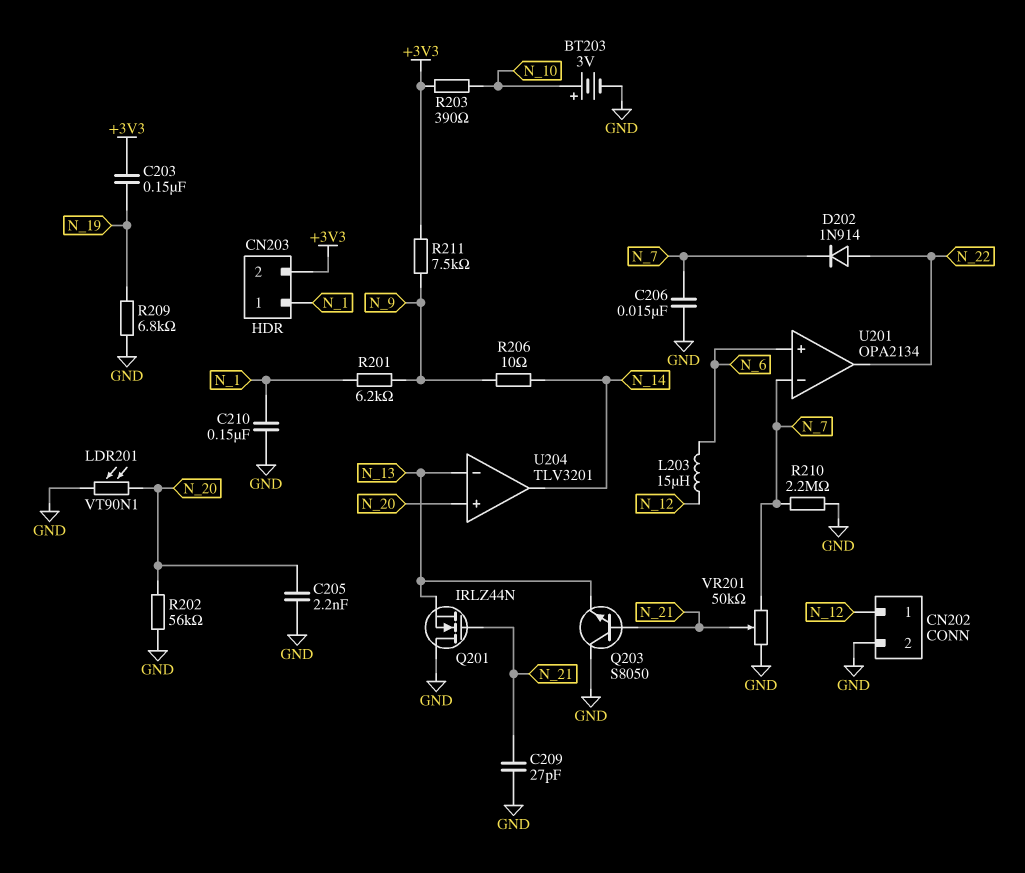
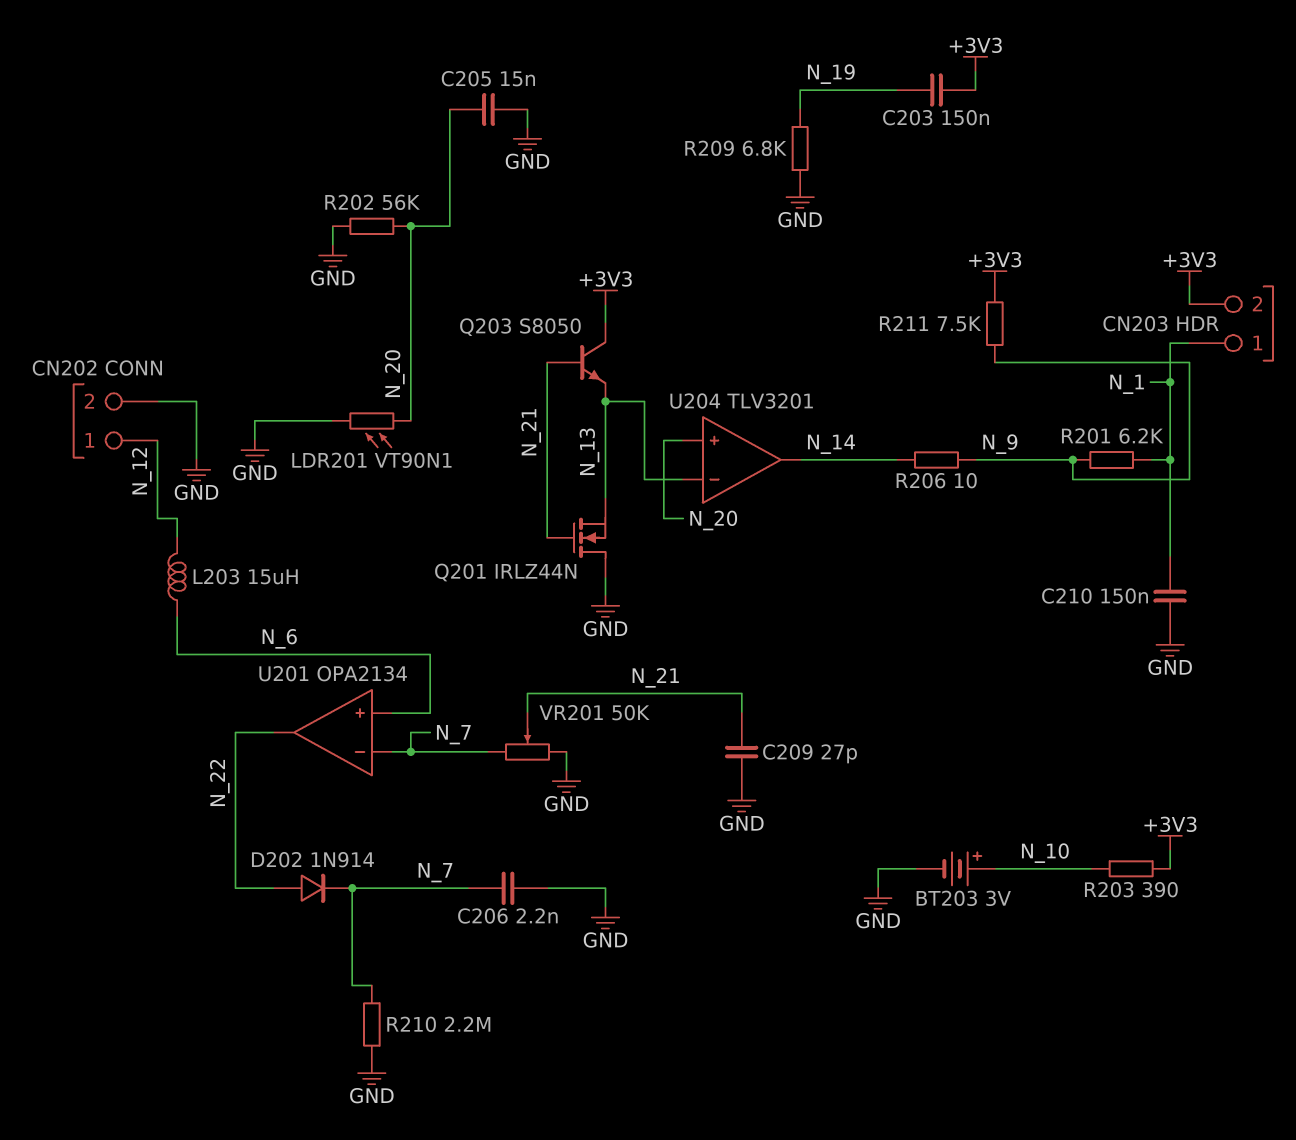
C205: 2.2nF (GND, N_20) -> 15nF (GND, N_20)
C206: 15nF (GND, N_7) -> 2.2nF (GND, N_7)
Q203: NPN S8050 (B N_21, C GND, E N_13) -> NPN S8050 (B N_21, C +3V3, E N_13)

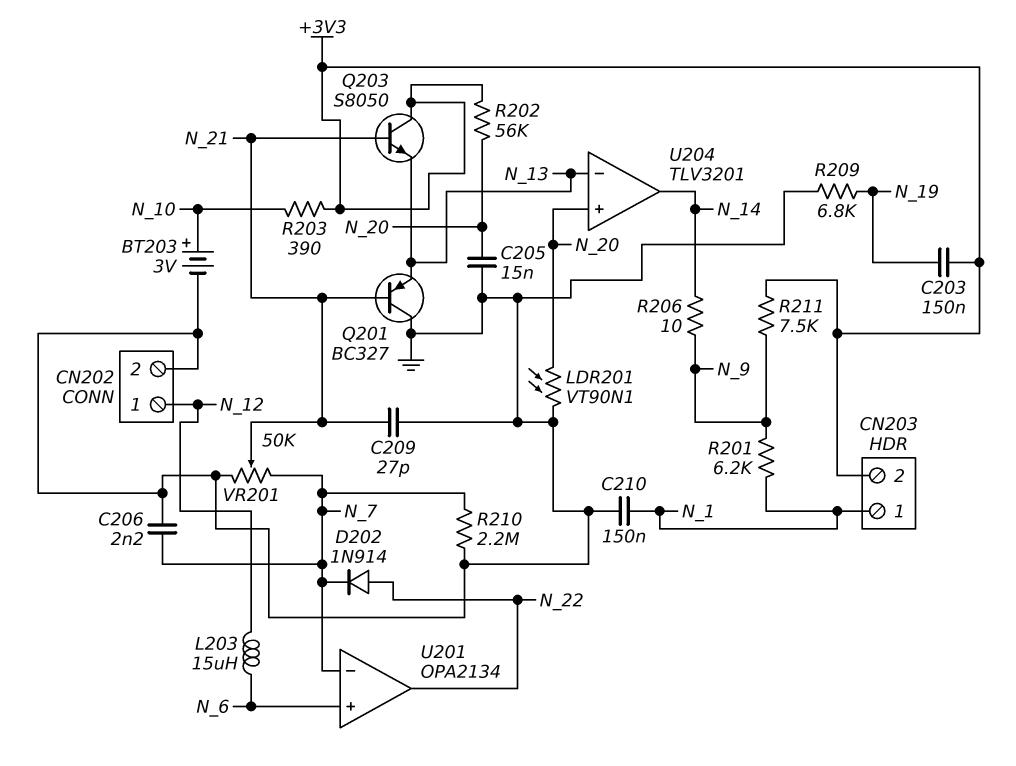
Q201: NMOS IRLZ44N (G N_21, D GND, S N_13) -> PNP BC327 (B N_21, C GND, E N_13)
R202: 56k (GND, N_20) -> 56k (+3V3, N_20)

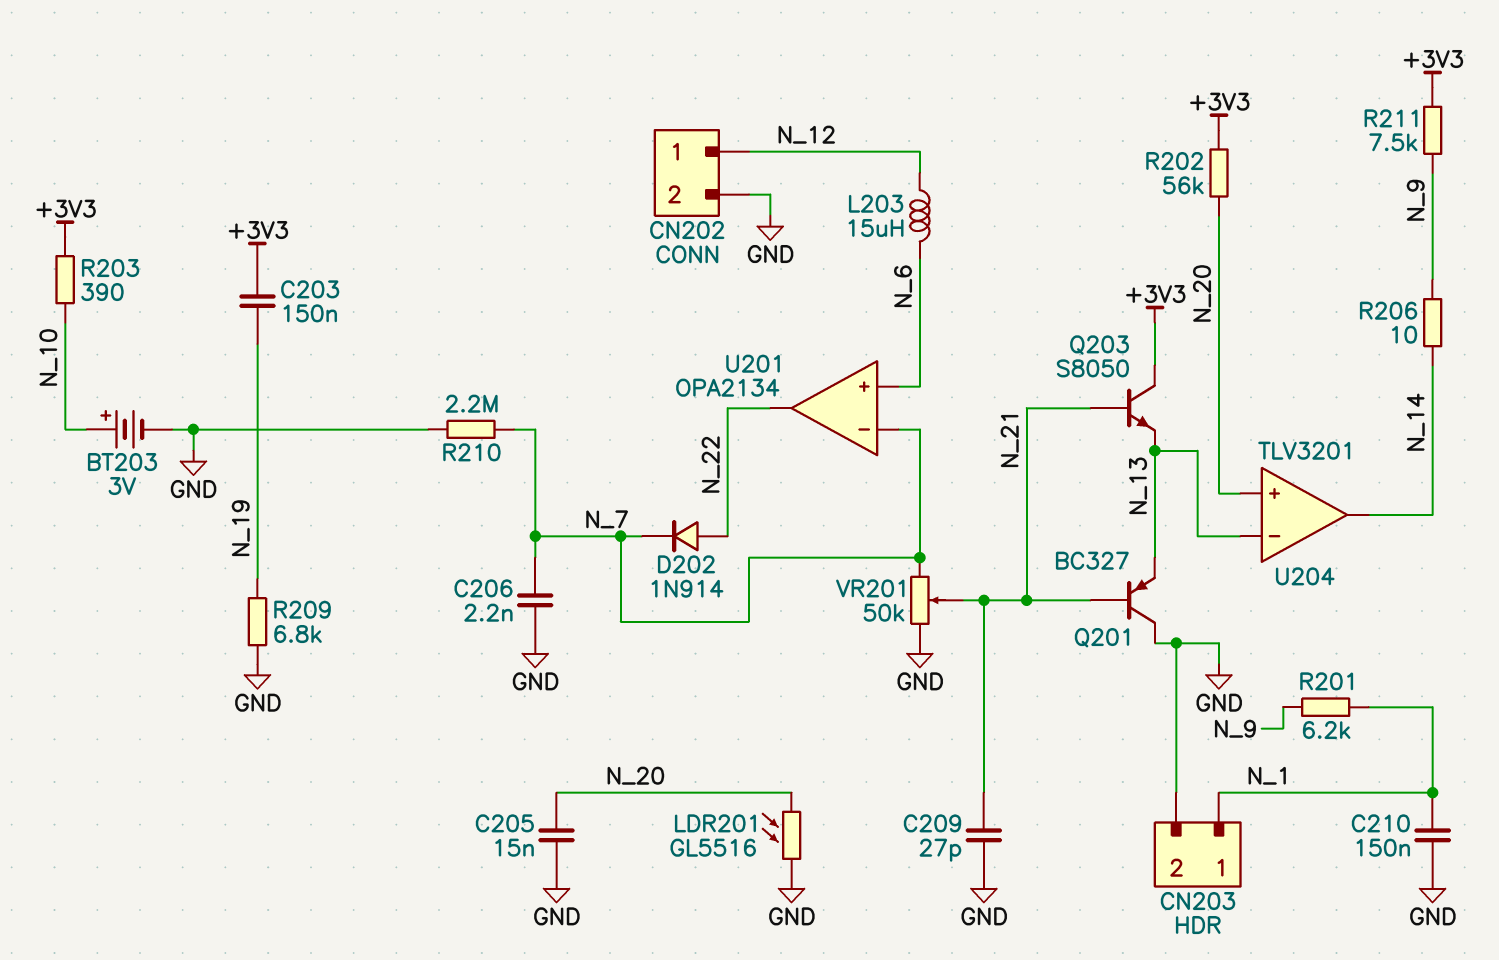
CN203 pin 2: +3V3 -> GND
LDR201: VT90N1 (GND, N_20) -> GL5516 (GND, N_20)

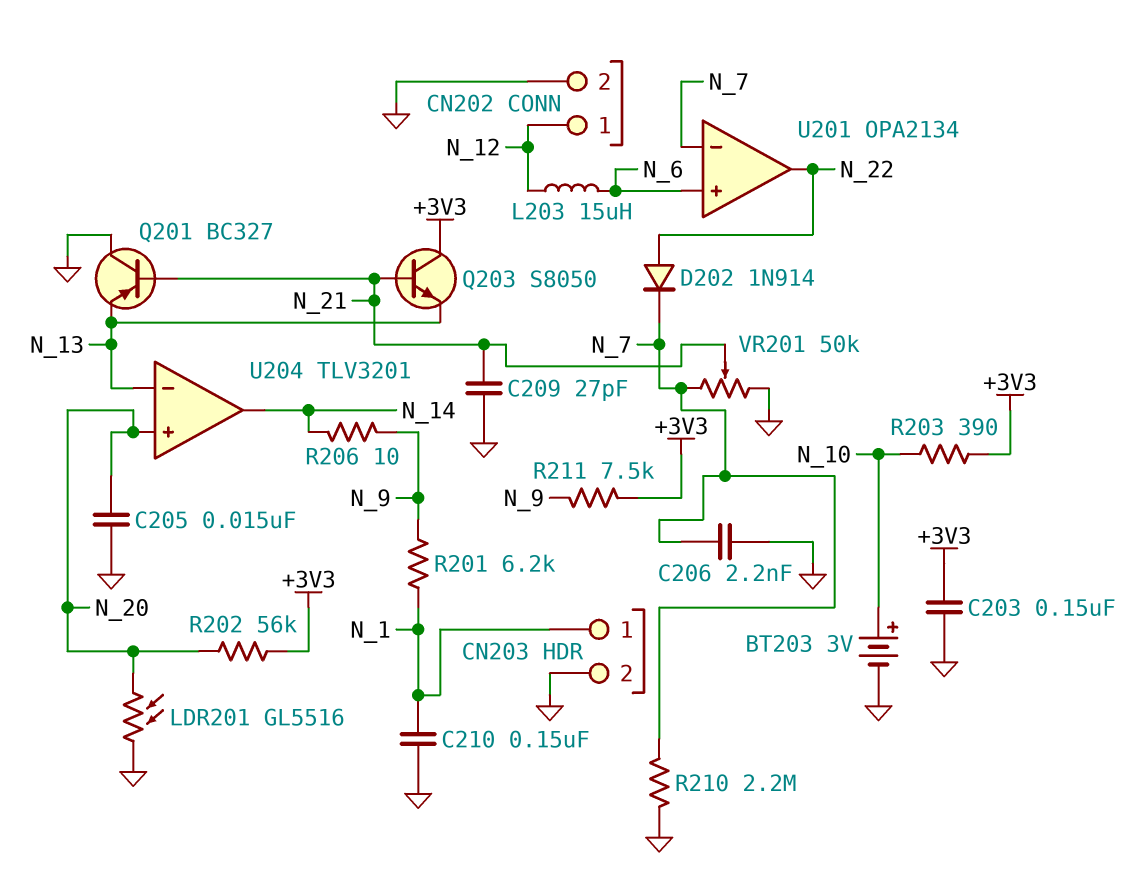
C203: 150nF (+3V3, N_19) -> 150nF (+3V3, GND)
R209: 6.8k (GND, N_19) -> none

